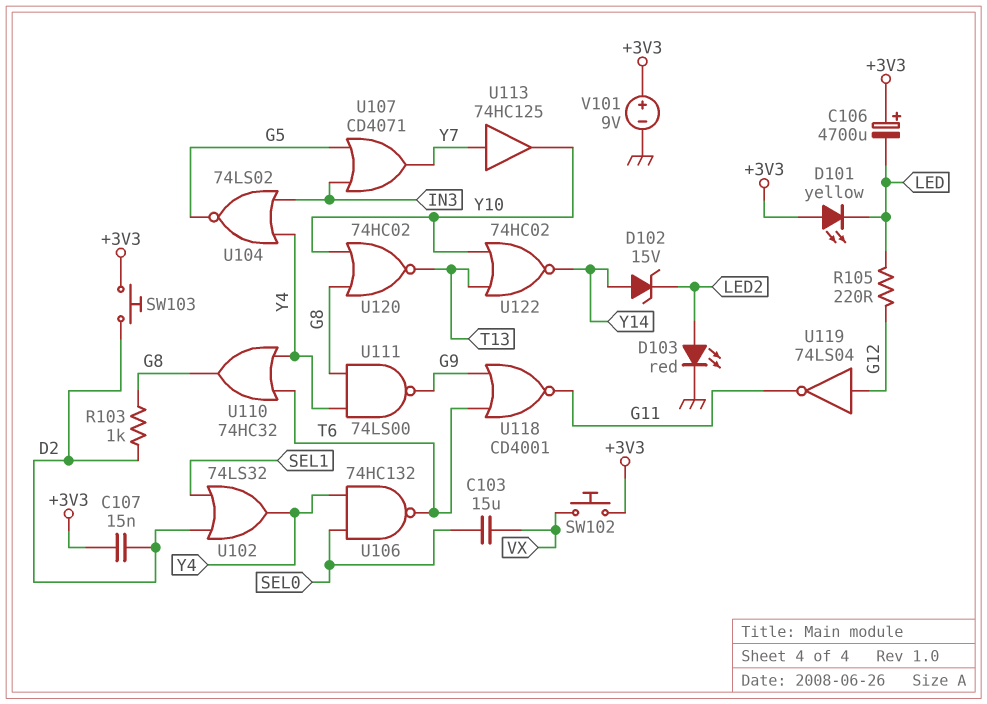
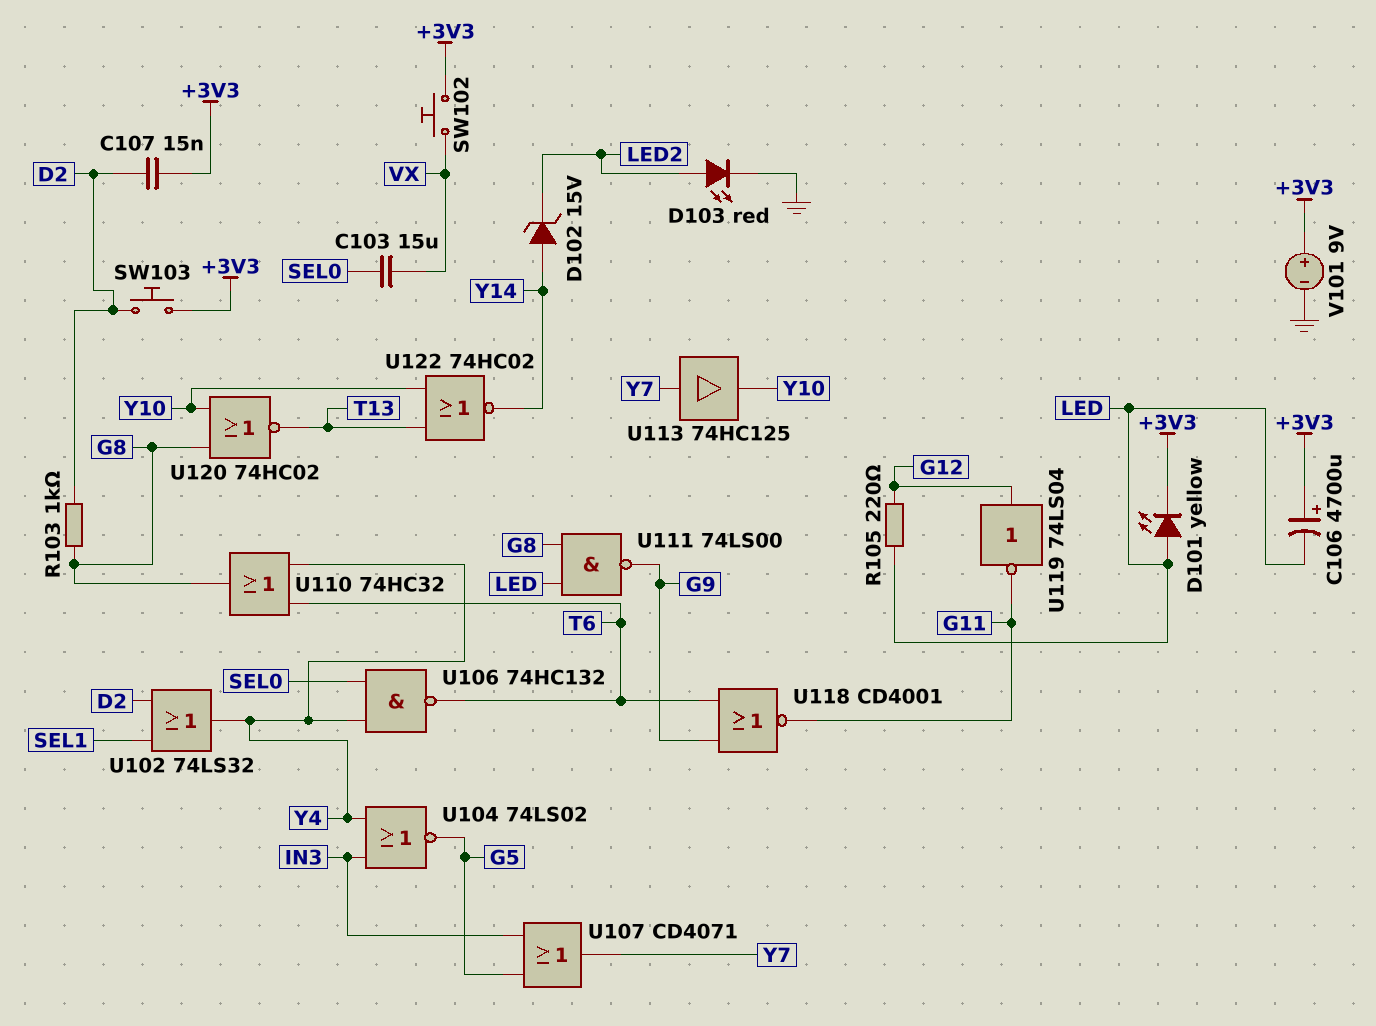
D101: LED yellow (A +3V3, K LED) -> LED yellow (A LED, K +3V3)
U111: NAND 74LS00 (in G8, in Y4, out G9) -> NAND 74LS00 (in G8, in LED, out G9)

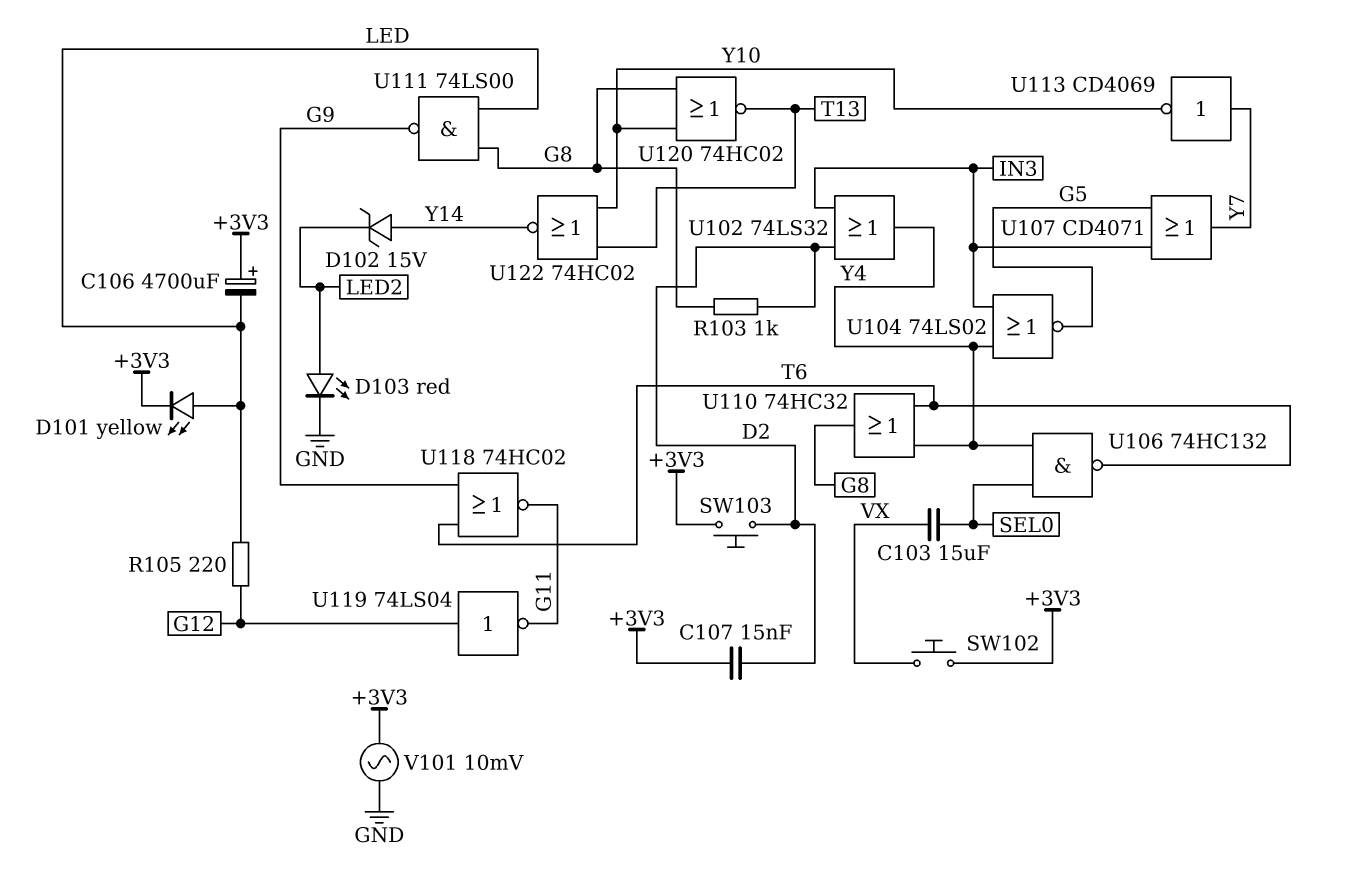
U102: OR 74LS32 (in D2, in SEL1, out Y4) -> OR 74LS32 (in D2, in IN3, out Y4)
U113: buffer 74HC125 (in Y7, out Y10) -> NOT CD4069 (in Y7, out Y10)
U118: NOR CD4001 (in G9, in T6, out G11) -> NOR 74HC02 (in G9, in T6, out G11)
V101: 9V (plus +3V3, minus GND) -> AC 10mV (+3V3, GND)

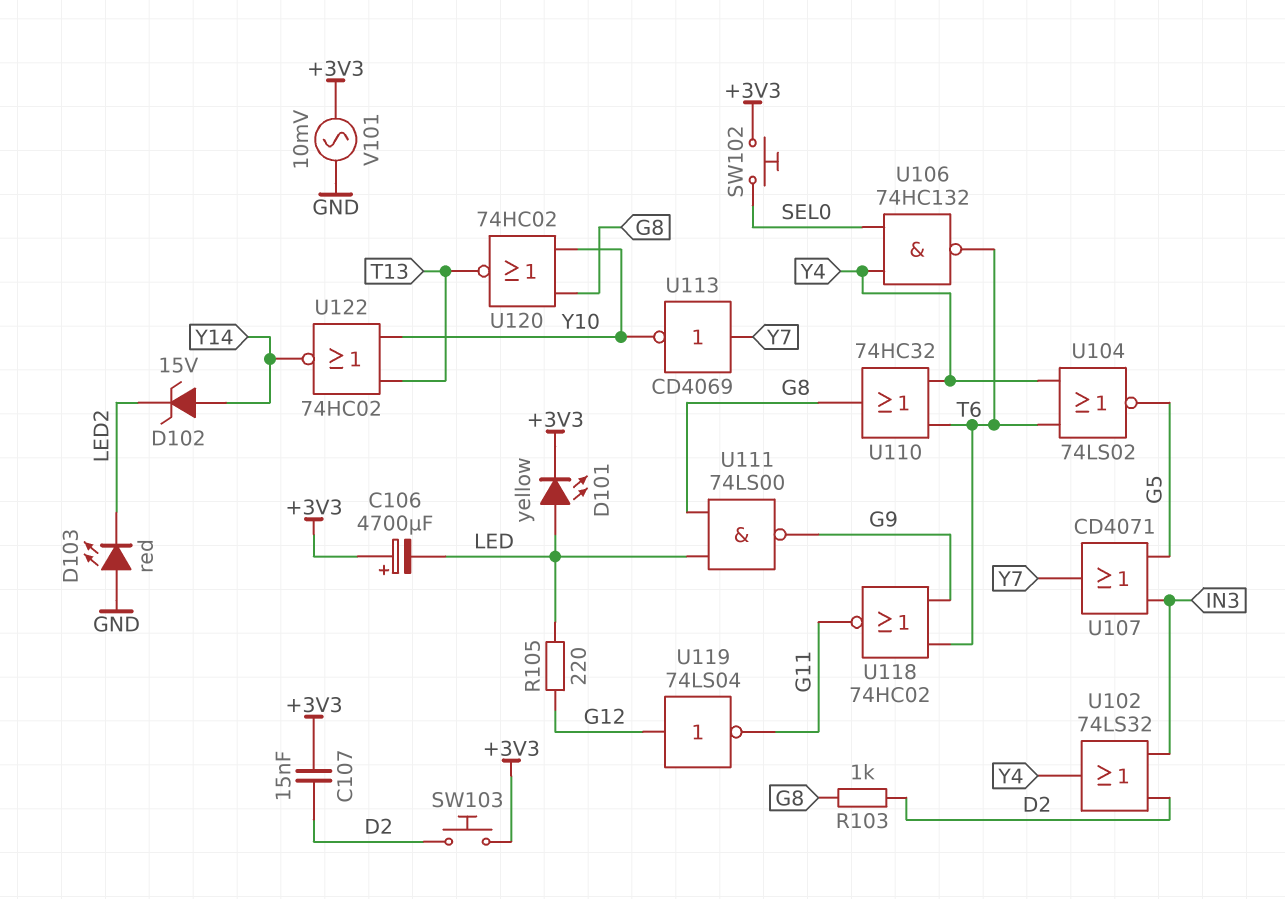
C103: 15uF (SEL0, VX) -> none
D103: LED red (A LED2, K GND) -> LED red (A GND, K LED2)
SW102: button (+3V3, VX) -> button (+3V3, SEL0)
U104: NOR 74LS02 (in IN3, in Y4, out G5) -> NOR 74LS02 (in T6, in Y4, out G5)

